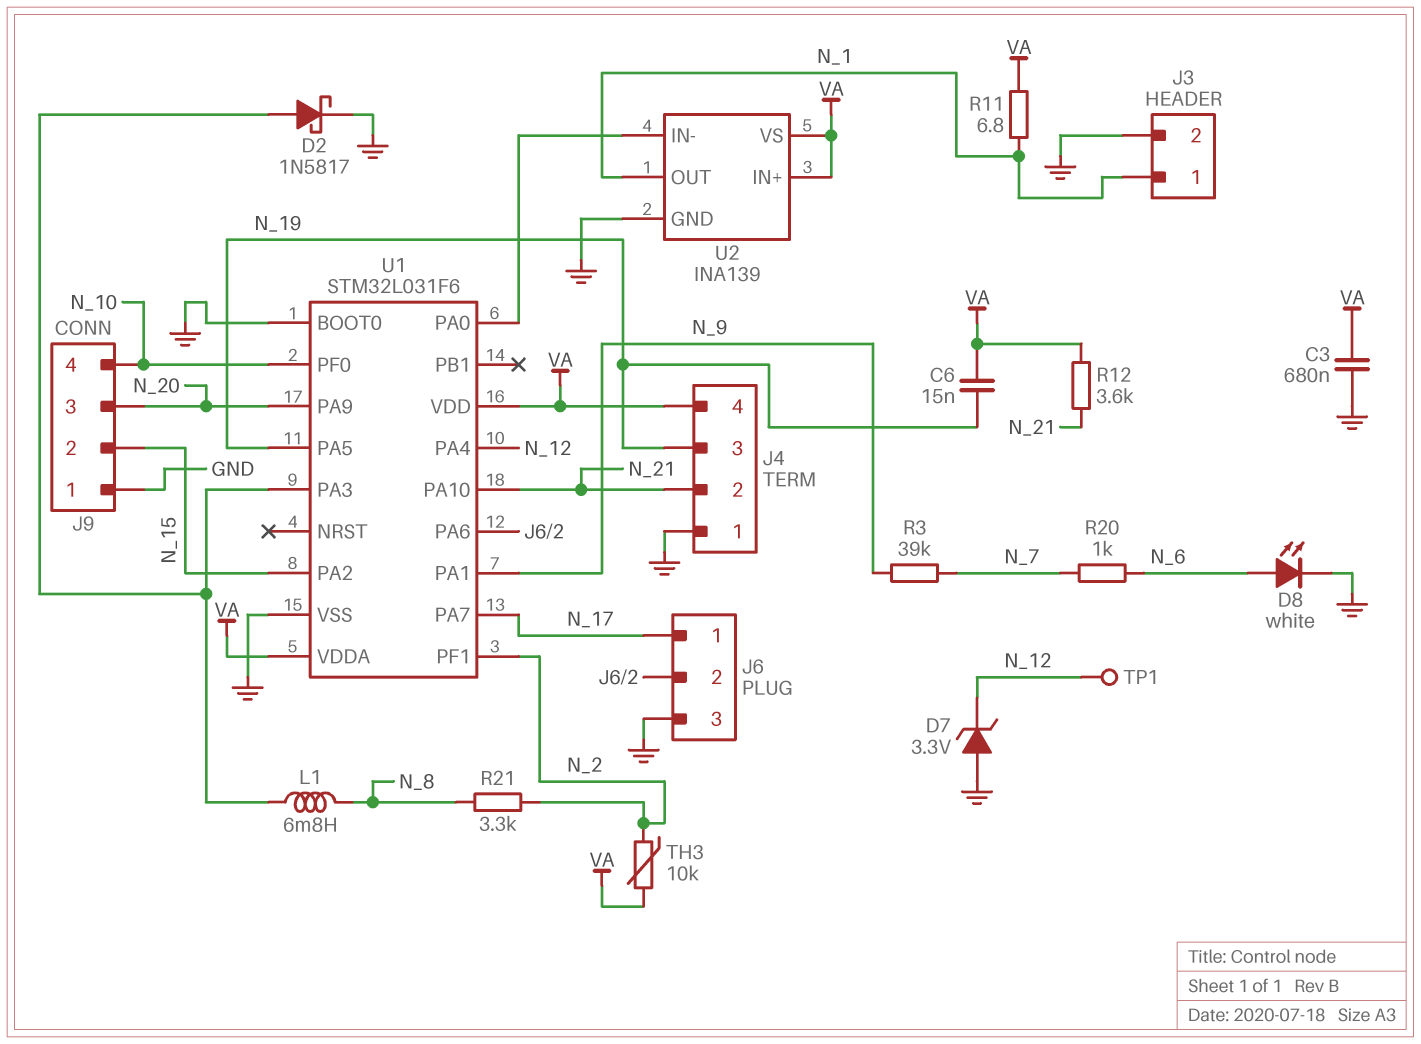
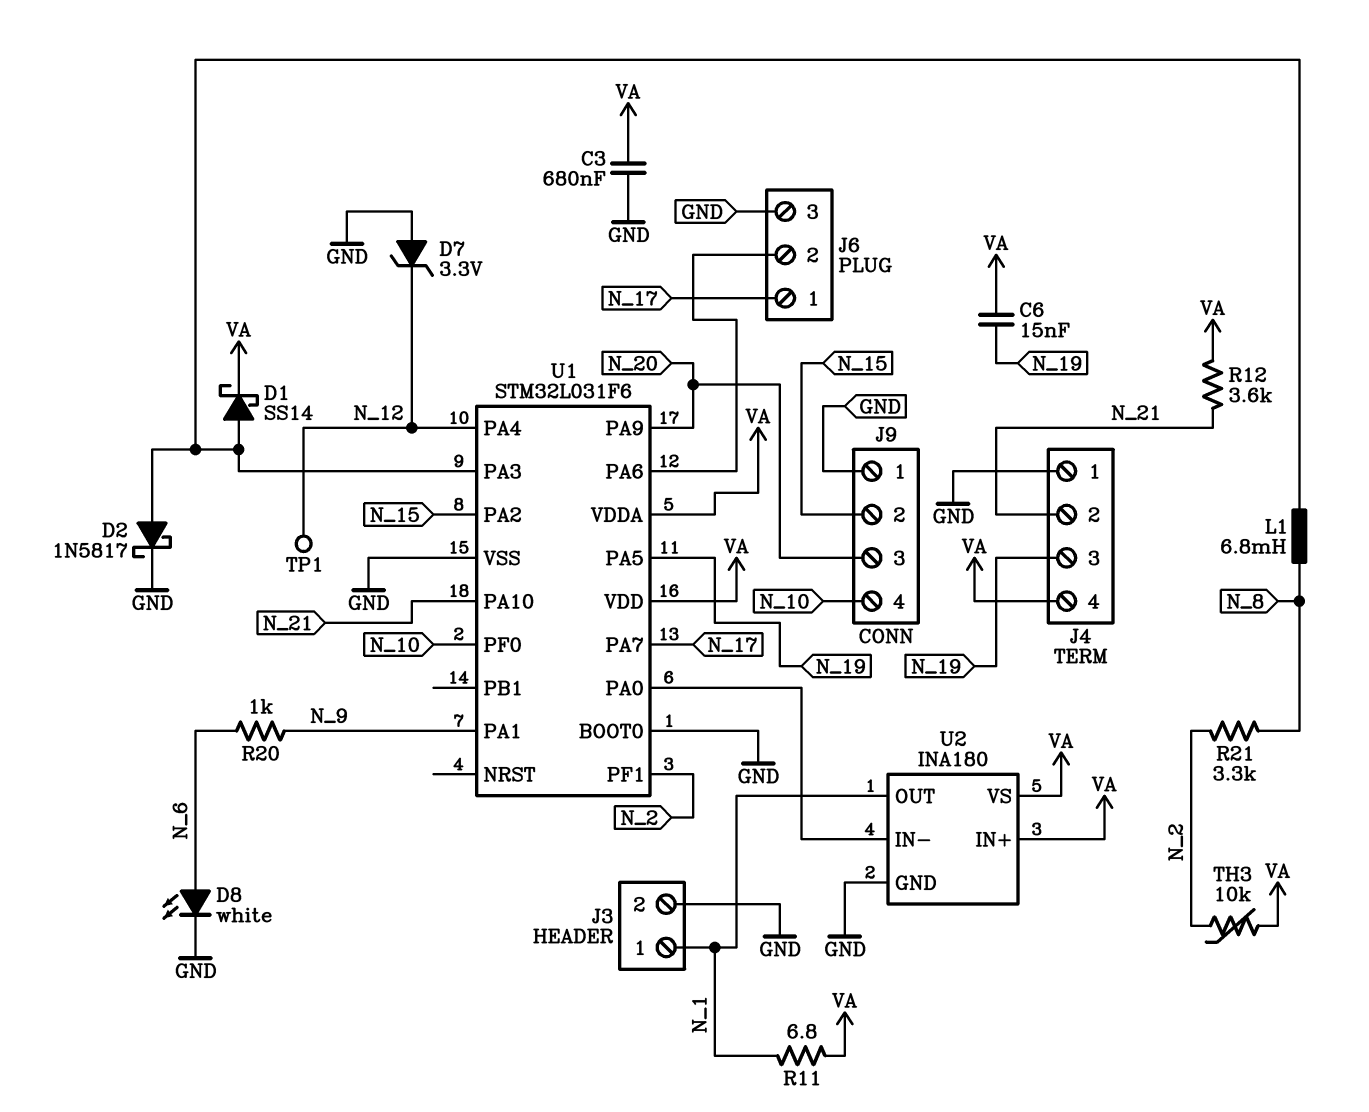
D1: none -> schottky SS14 (A U1/PA3, K VA)
R3: 39k (N_7, N_9) -> none
R20: 1k (N_6, N_7) -> 1k (N_6, N_9)
U2: INA139 -> INA180

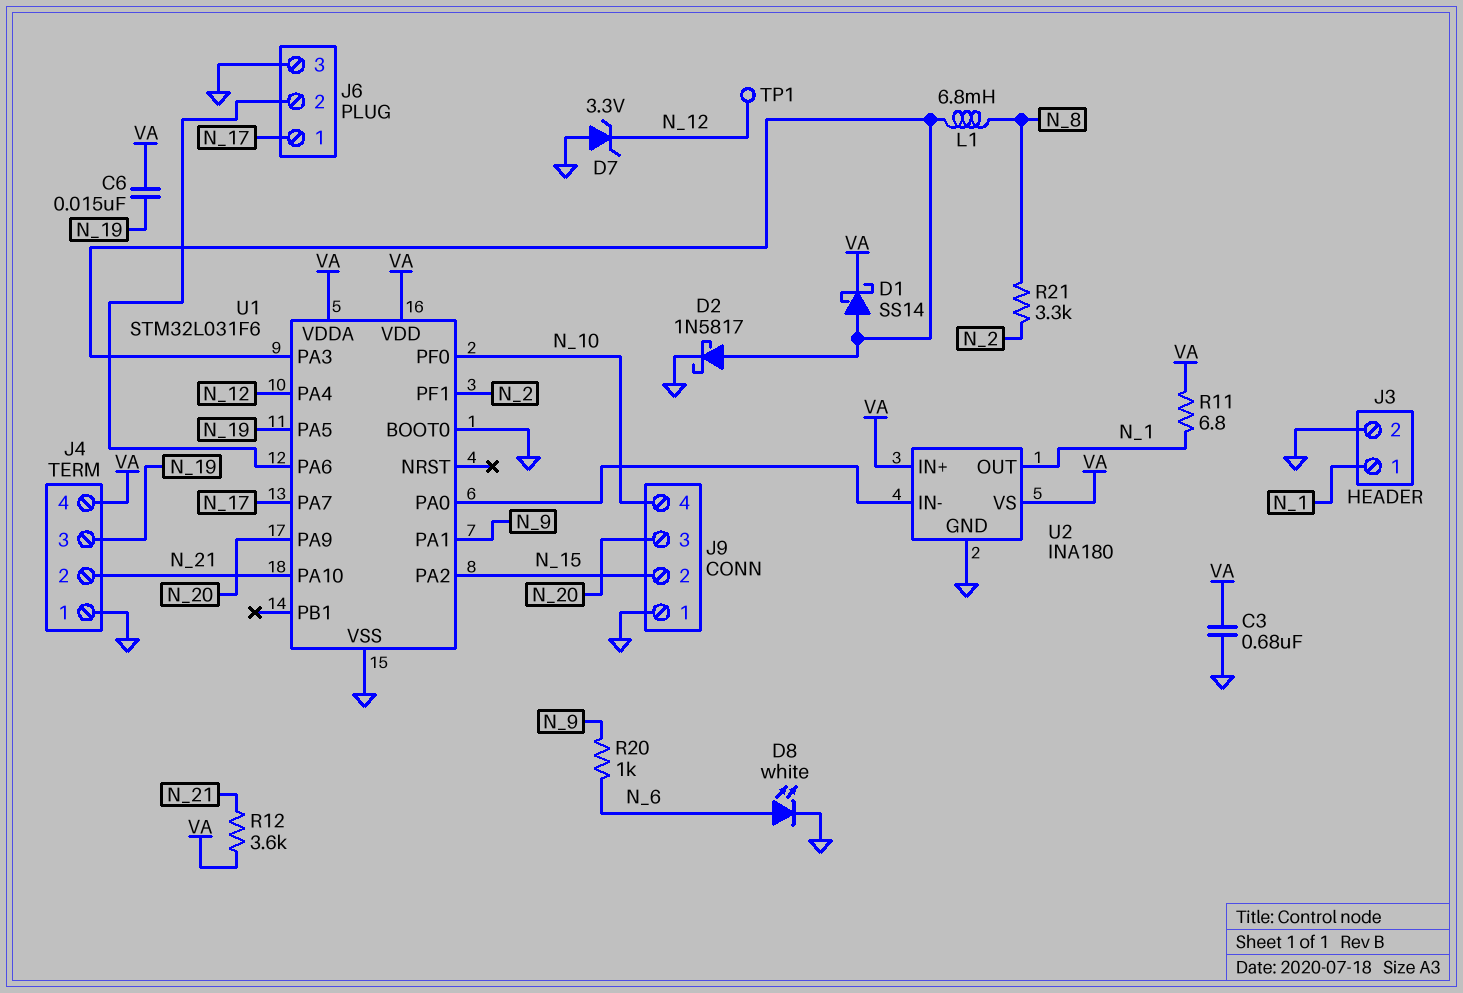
TH3: 10k (N_2, VA) -> none

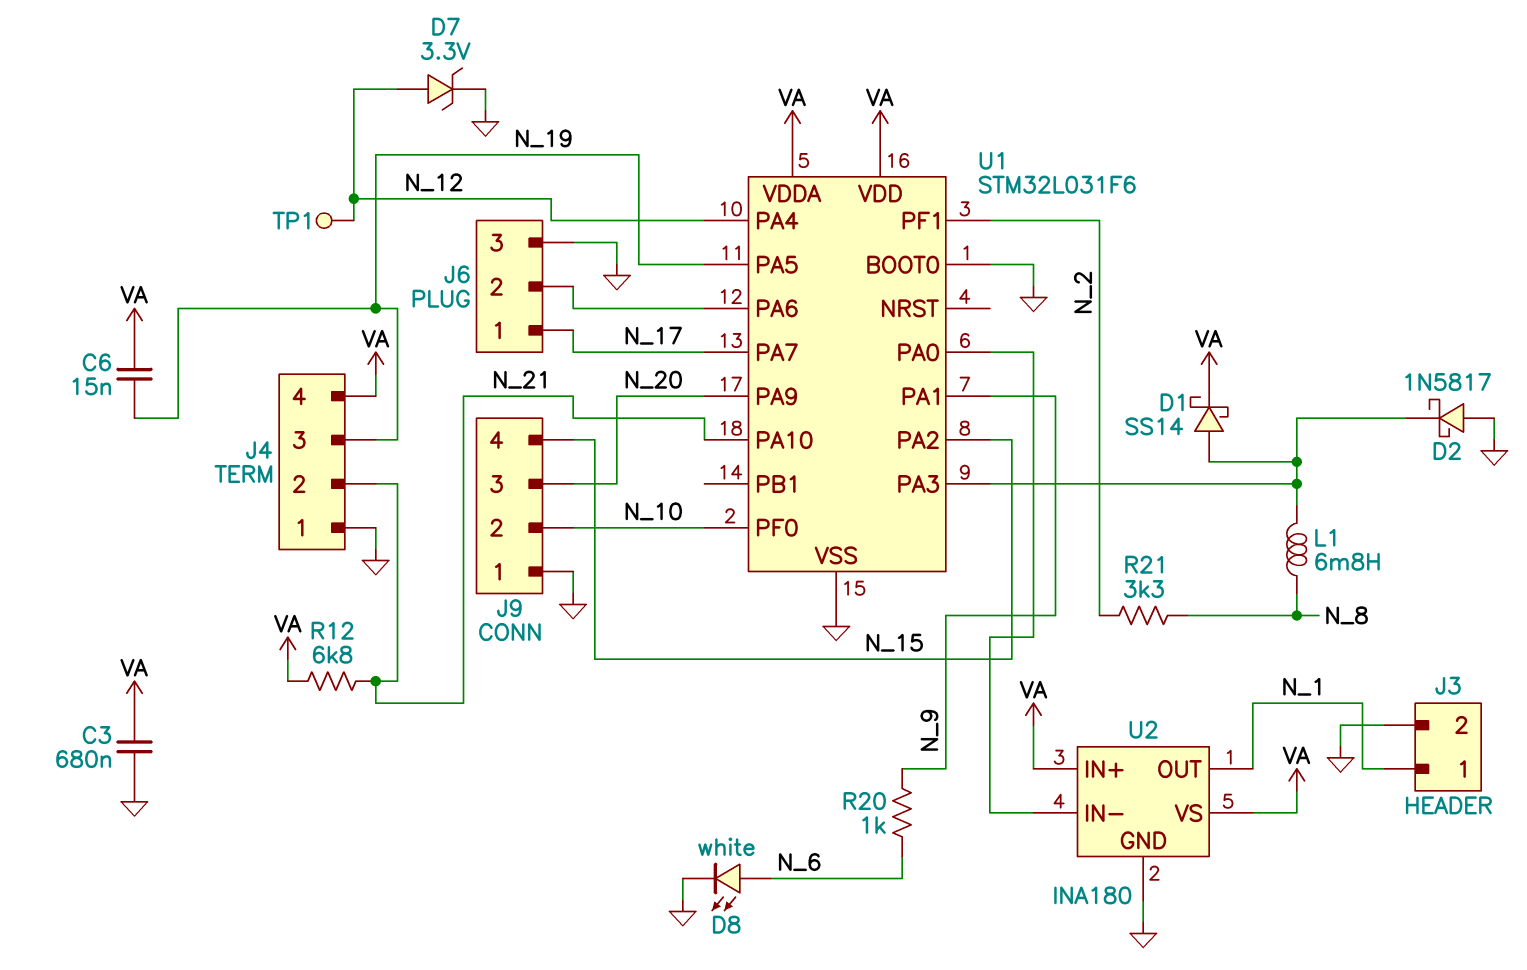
D2: schottky 1N5817 (A U1/PA3, K GND) -> schottky 1N5817 (A GND, K U1/PA3)
D7: zener 3.3V (A GND, K N_12) -> zener 3.3V (A N_12, K GND)
J9 pin 2: N_15 -> N_10
J9 pin 4: N_10 -> N_15
R11: 6.8 (N_1, VA) -> none
R12: 3.6k (N_21, VA) -> 6.8k (N_21, VA)

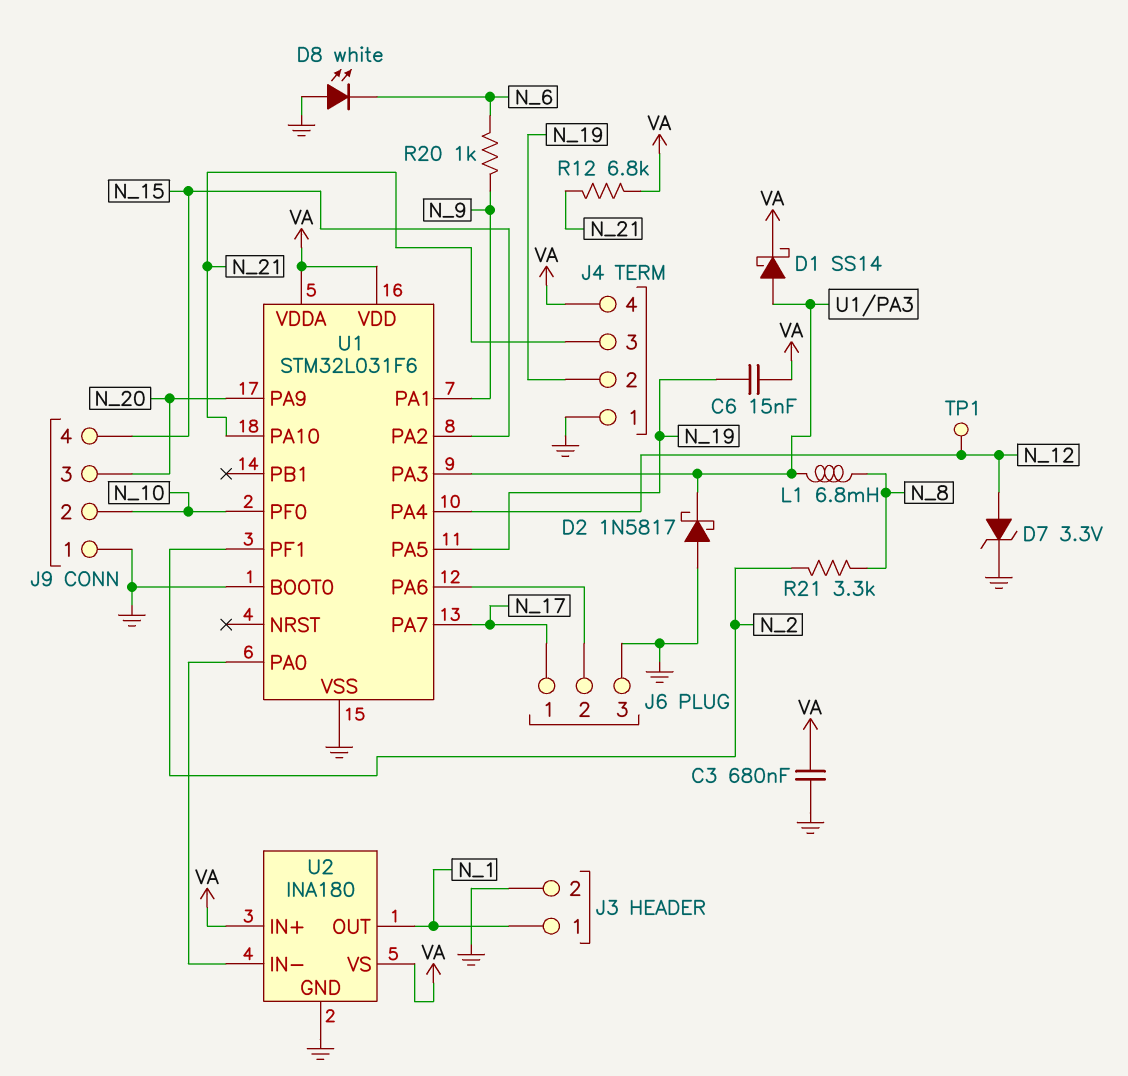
D8: LED white (A N_6, K GND) -> LED white (A GND, K N_6)
J4 pin 2: N_21 -> N_19
J4 pin 3: N_19 -> N_21

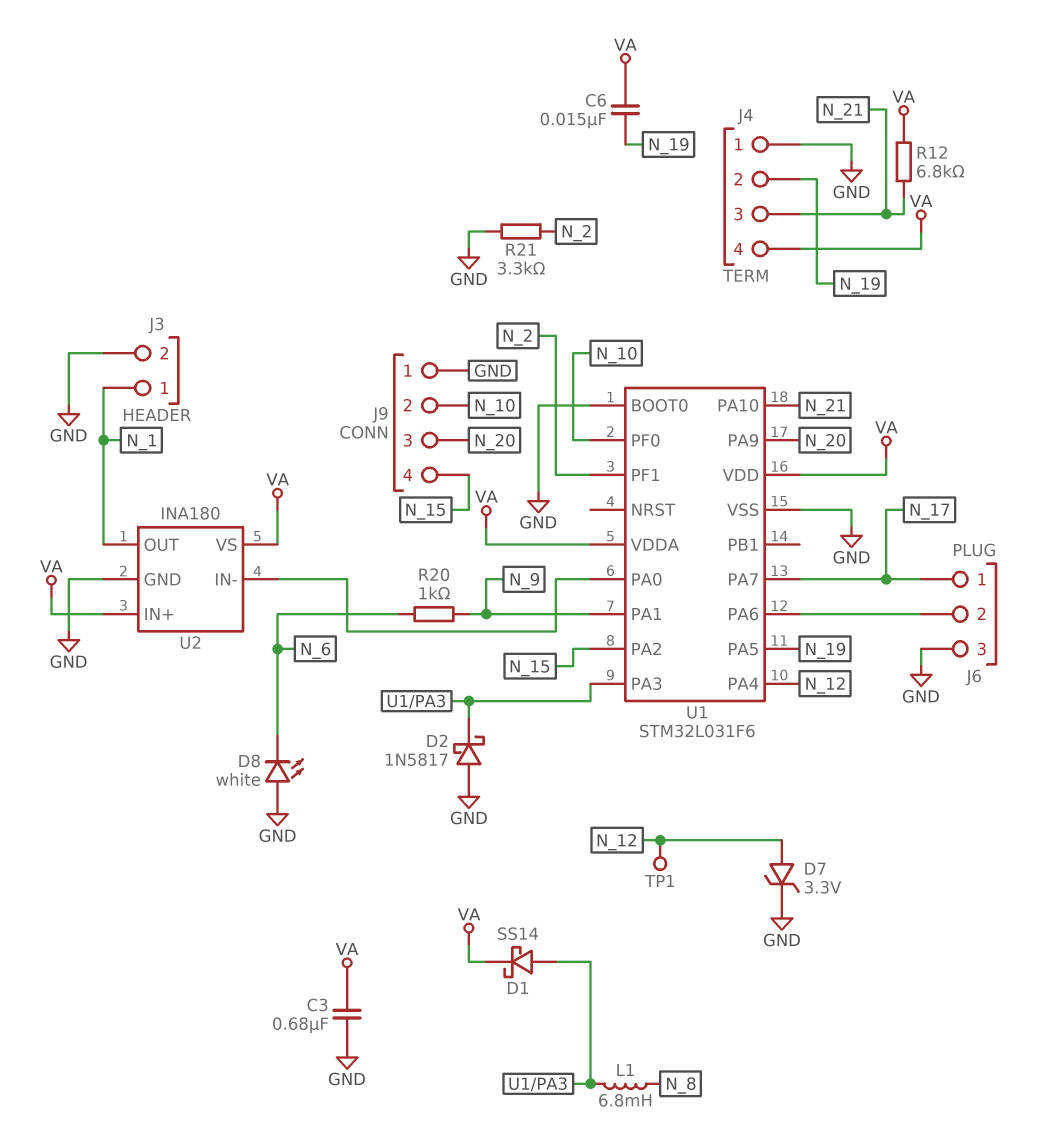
R21: 3.3k (N_2, N_8) -> 3.3k (GND, N_2)

